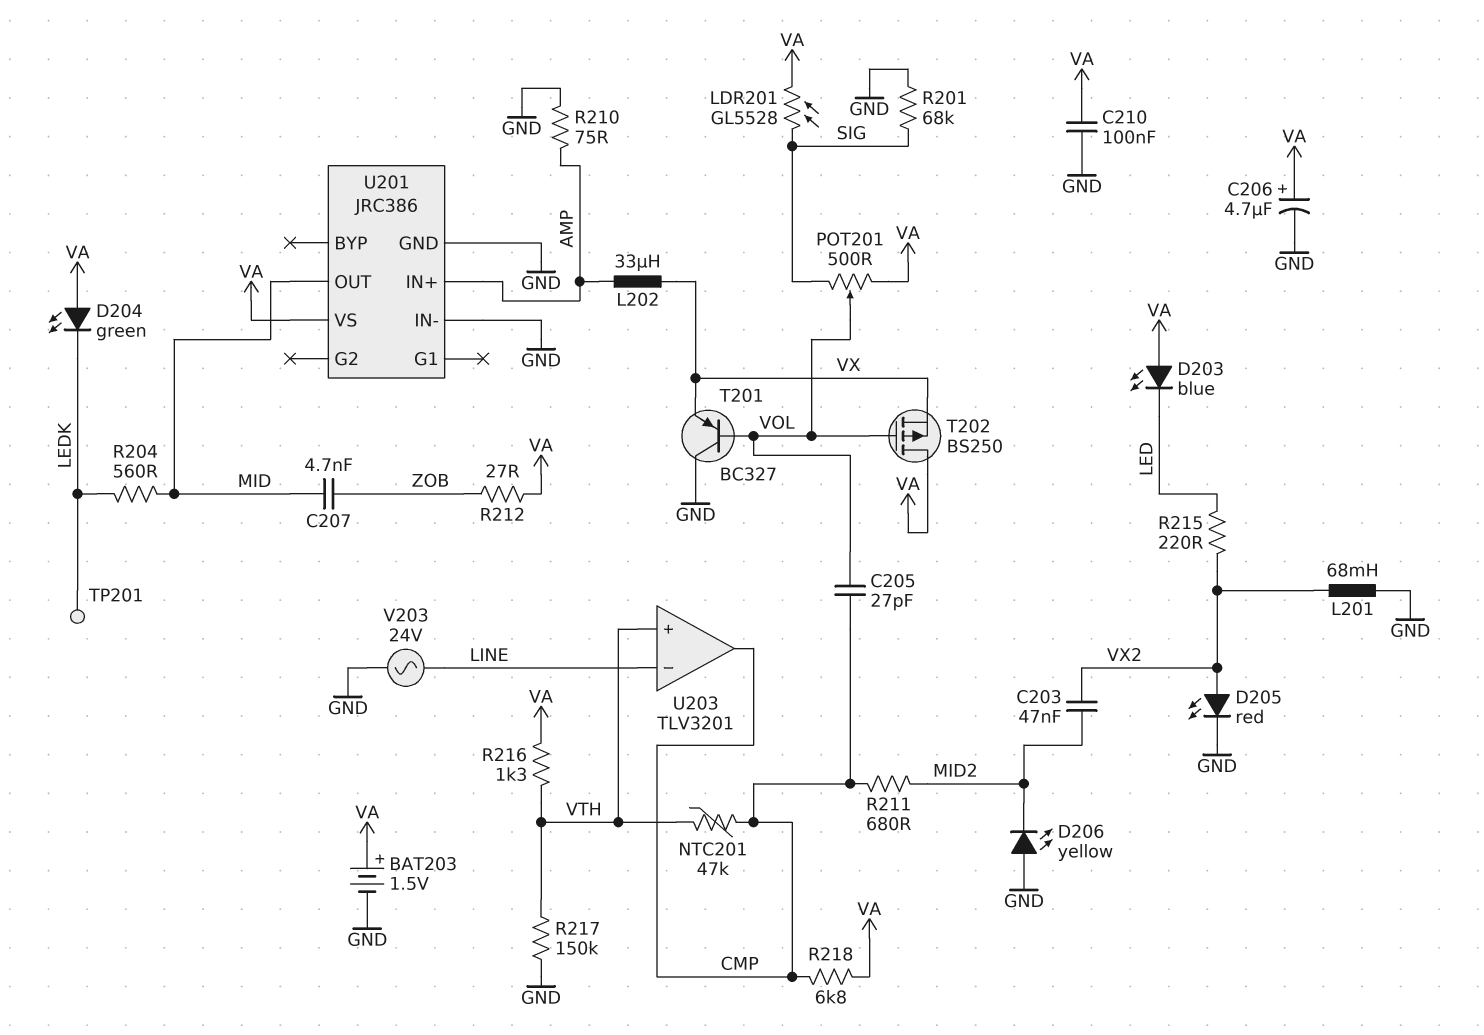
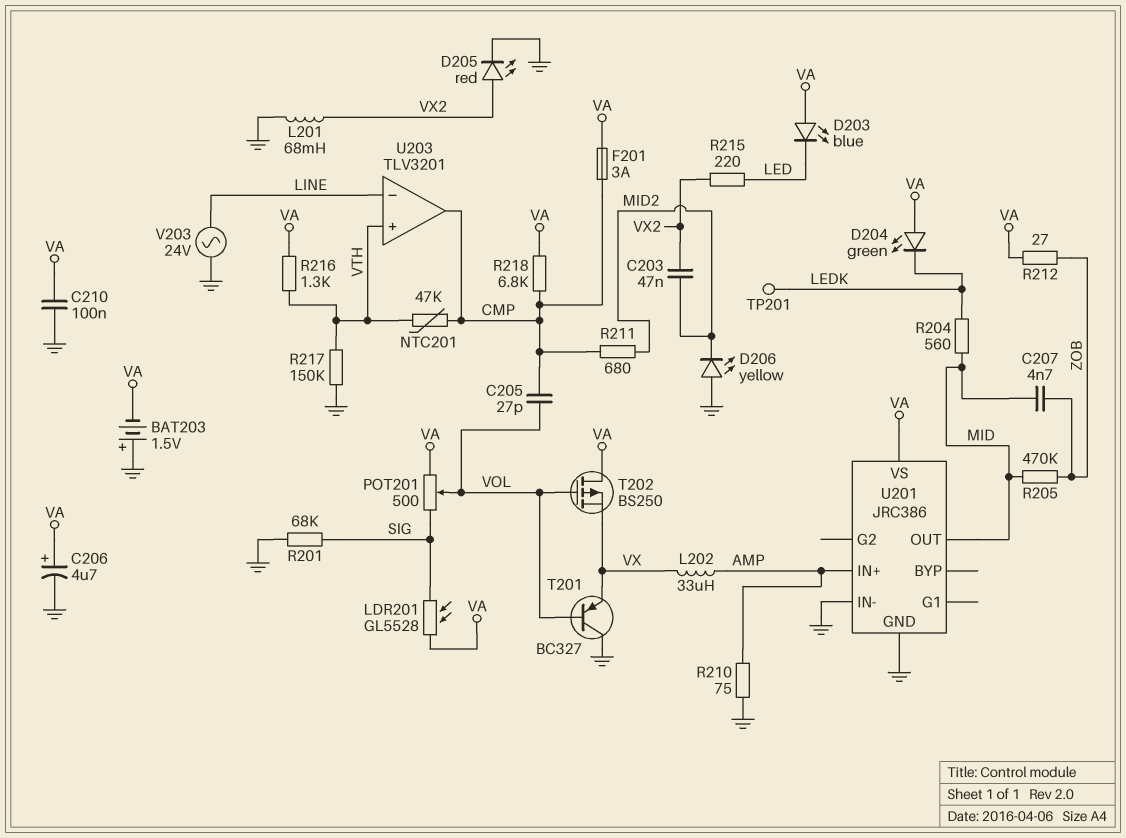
BAT203: 1.5V (plus VA, minus GND) -> 1.5V (plus GND, minus VA)
F201: none -> 3A (CMP, VA)
R205: none -> 470k (MID, ZOB)

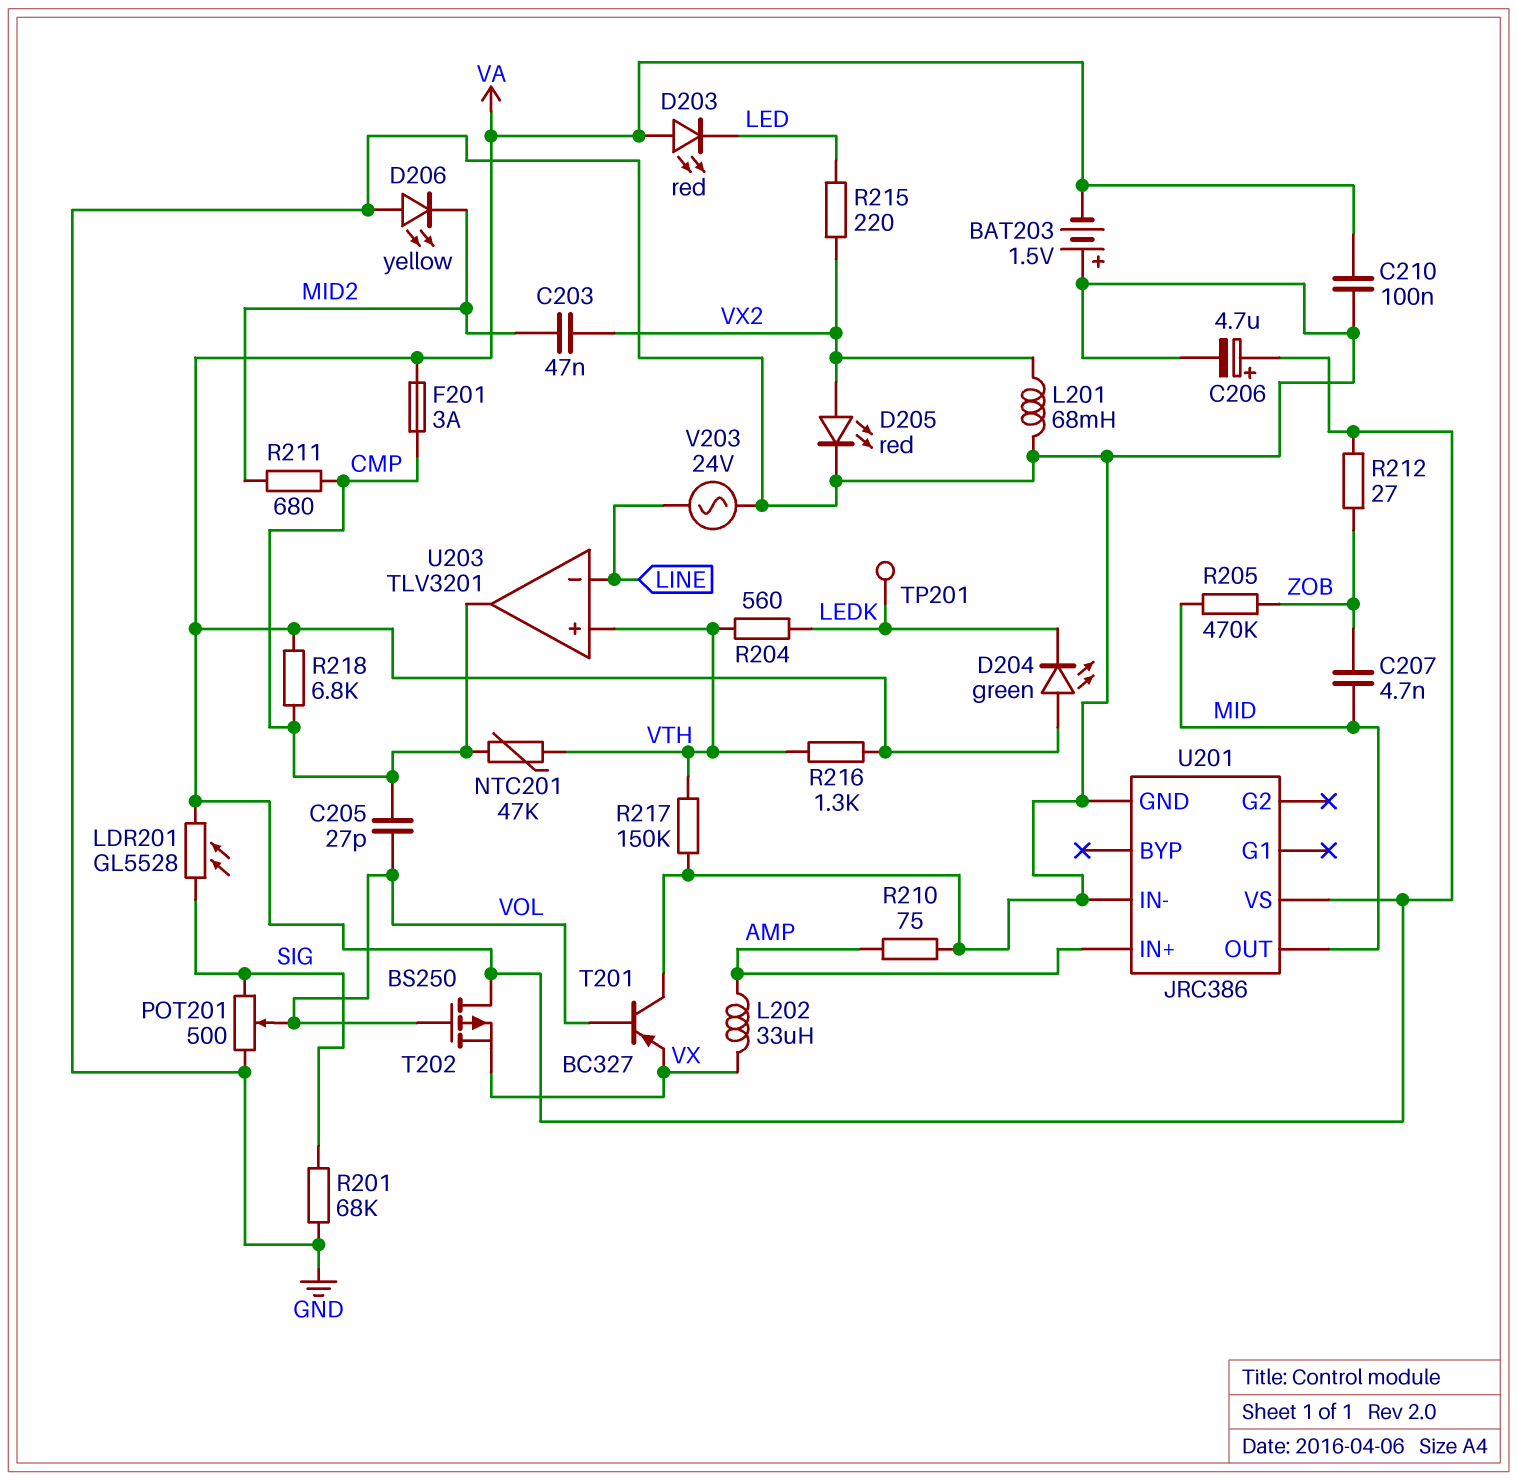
D203: LED blue (A VA, K LED) -> LED red (A VA, K LED)
POT201: 500 (SIG, VA, wiper VOL) -> 500 (GND, SIG, wiper VOL)
R204: 560 (LEDK, MID) -> 560 (LEDK, VTH)

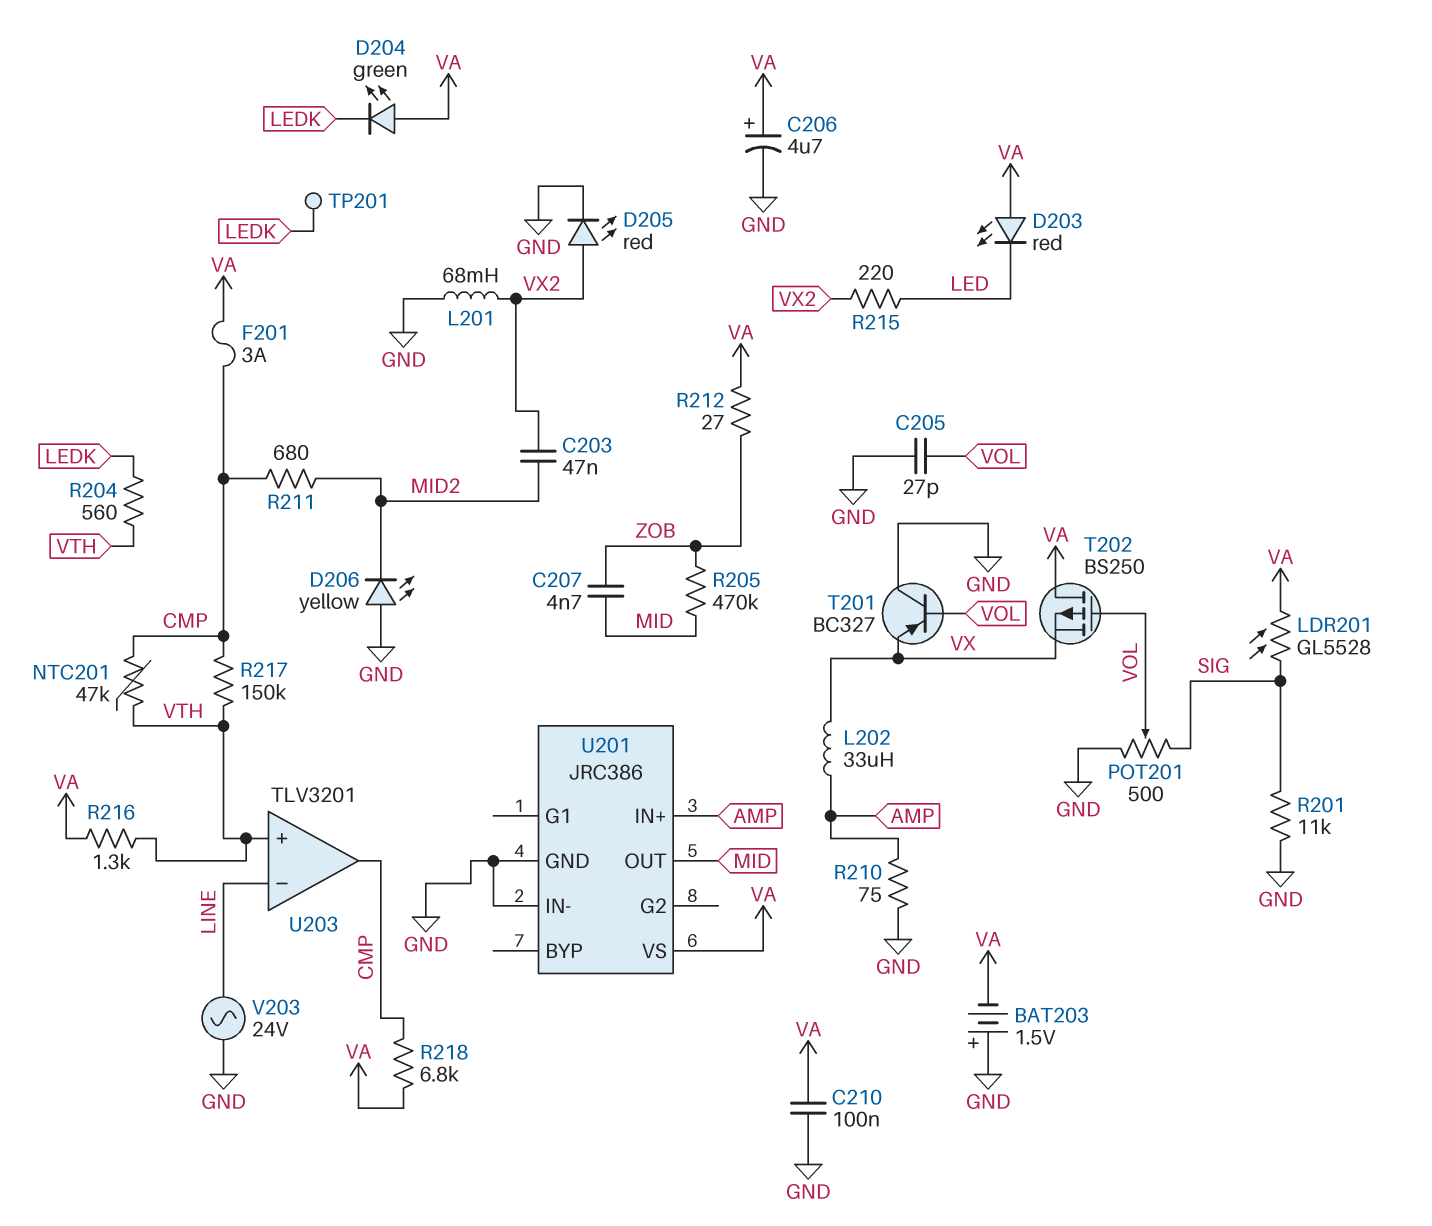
C205: 27pF (CMP, VOL) -> 27pF (GND, VOL)
R201: 68k (GND, SIG) -> 11k (GND, SIG)
R217: 150k (GND, VTH) -> 150k (CMP, VTH)

